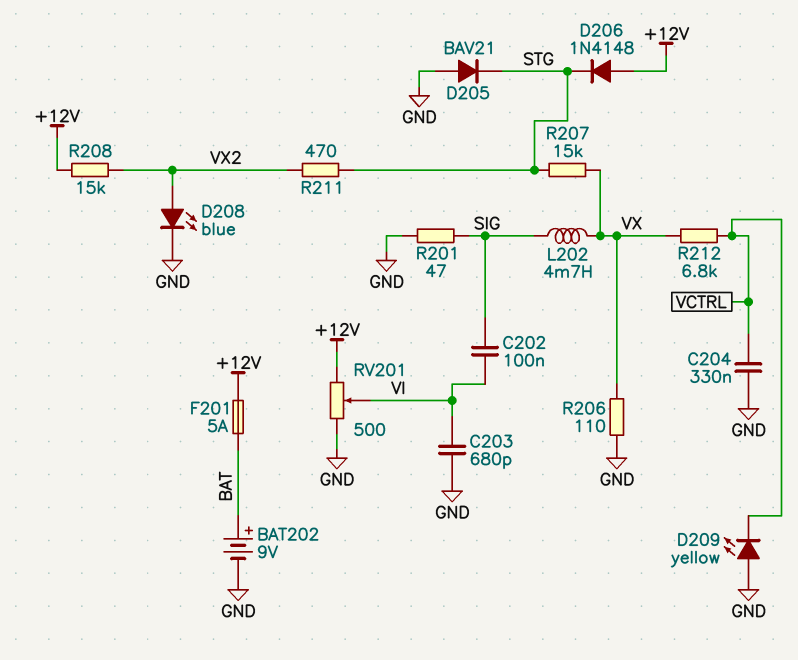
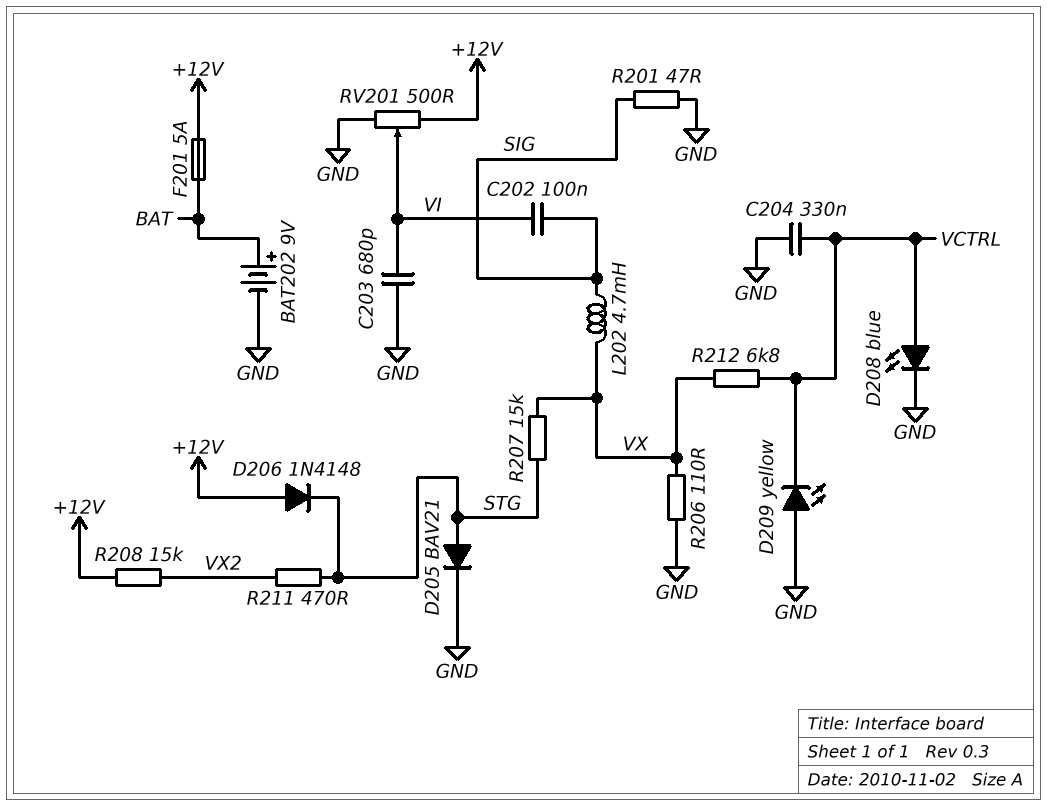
D205: diode BAV21 (A GND, K STG) -> diode BAV21 (A STG, K GND)
D208: LED blue (A VX2, K GND) -> LED blue (A VCTRL, K GND)

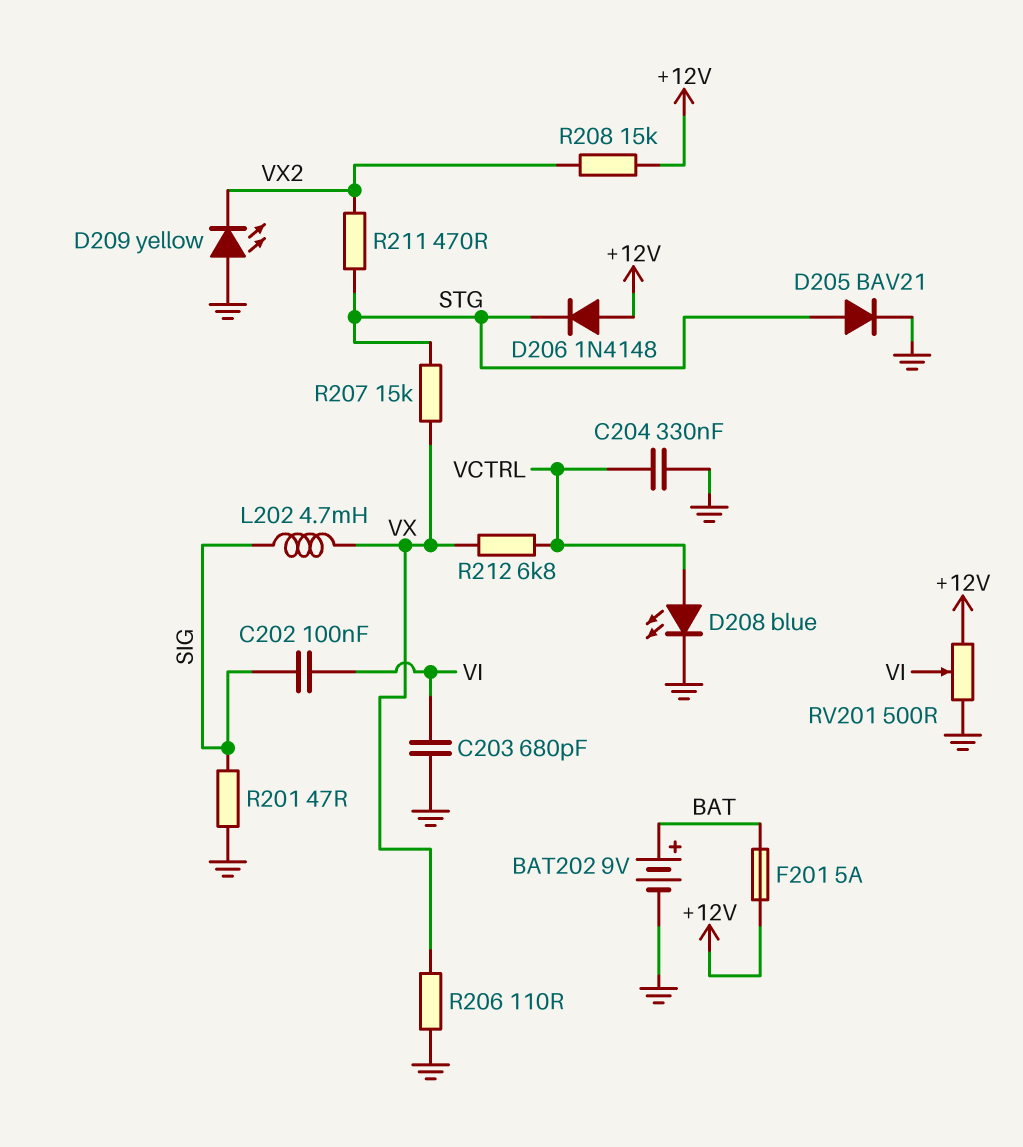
D209: LED yellow (A GND, K VCTRL) -> LED yellow (A GND, K VX2)

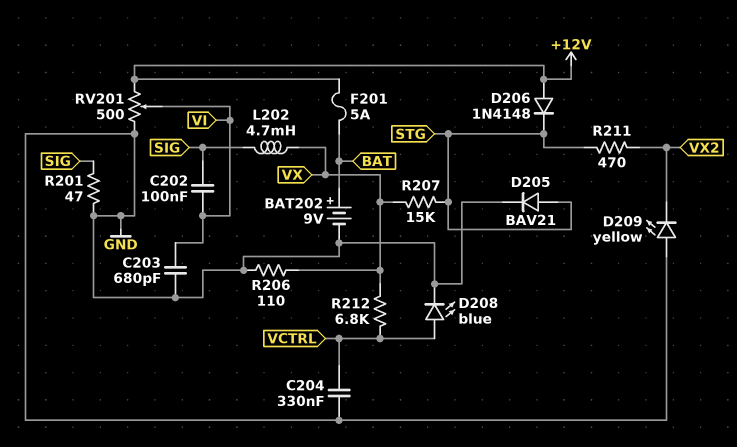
R208: 15k (+12V, VX2) -> none

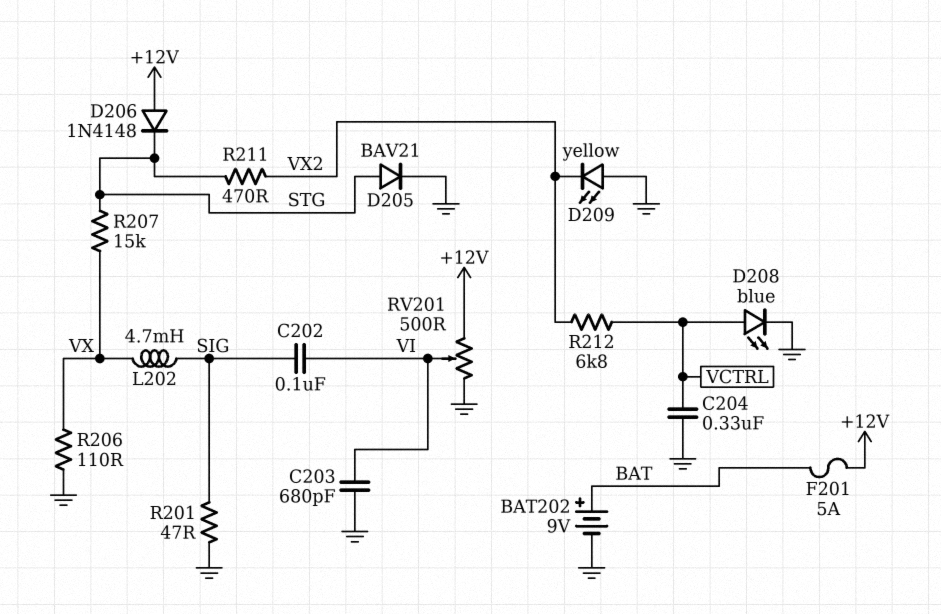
R212: 6.8k (VCTRL, VX) -> 6.8k (VCTRL, VX2)

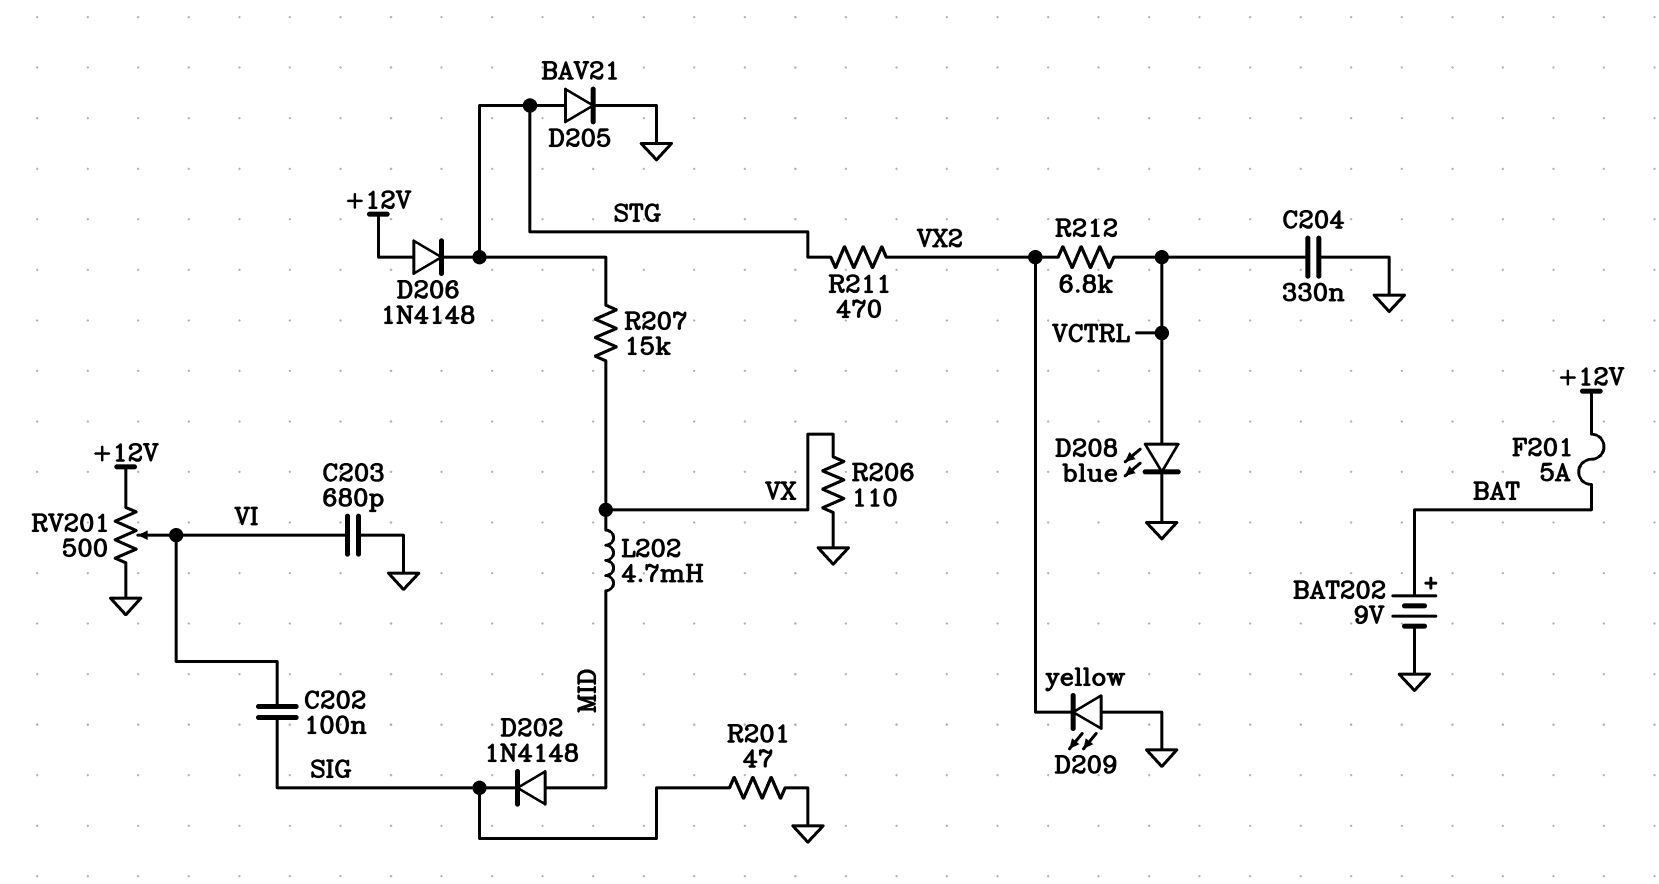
D202: none -> diode 1N4148 (A MID, K SIG)
L202: 4.7mH (SIG, VX) -> 4.7mH (MID, VX)

